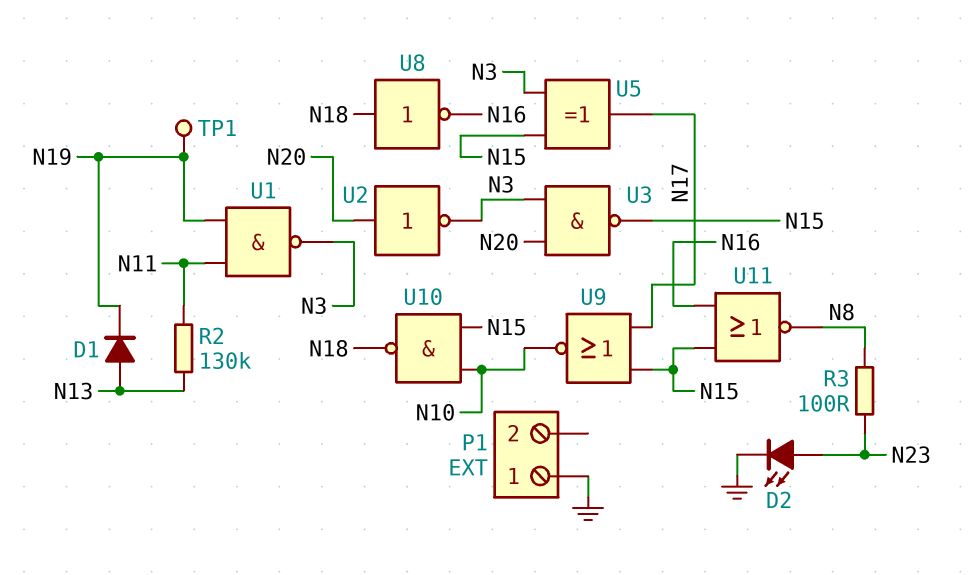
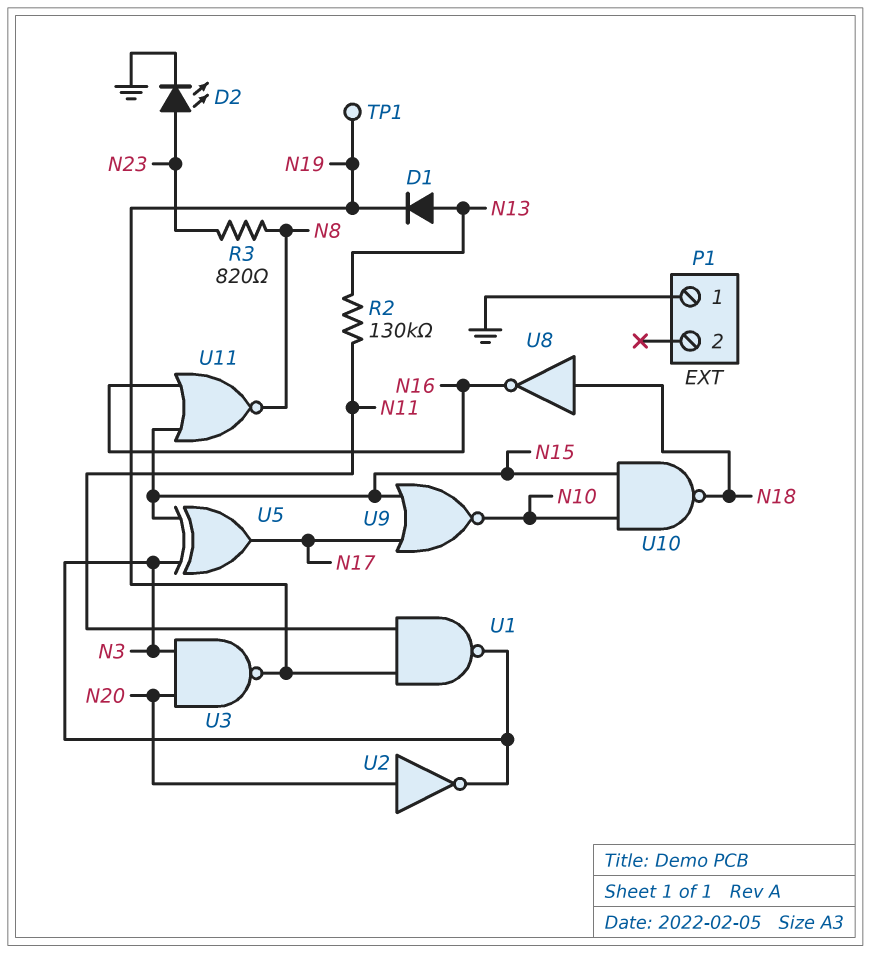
R3: 100 (N8, N23) -> 820 (N8, N23)
U3: NAND (in N3, in N20, out N15) -> NAND (in N3, in N20, out N19)

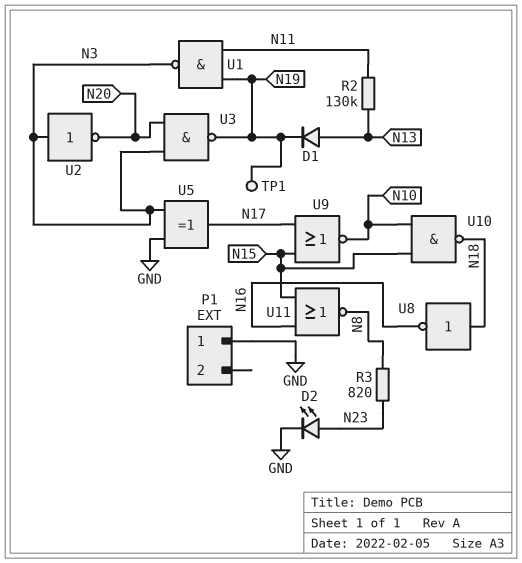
U2: NOT (in N20, out N3) -> NOT (in N3, out N20)
U5: XOR (in N3, in N15, out N17) -> XOR (in GND, in N3, out N17)

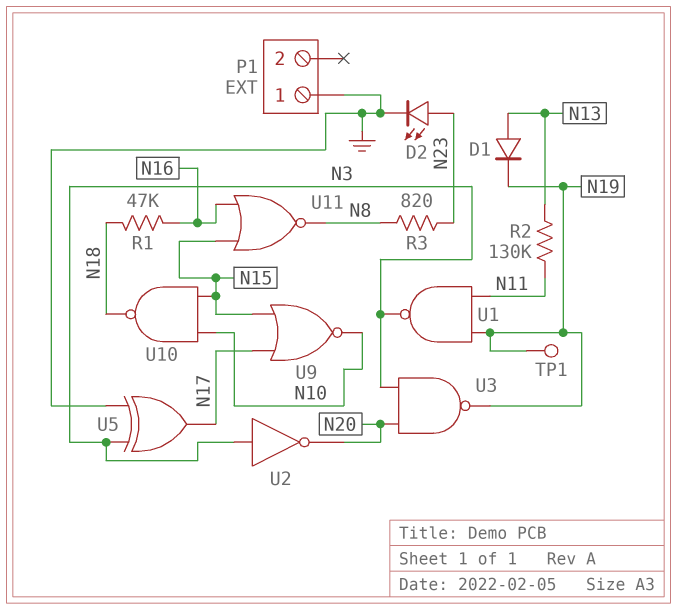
R1: none -> 47k (N16, N18)
U8: NOT (in N18, out N16) -> none

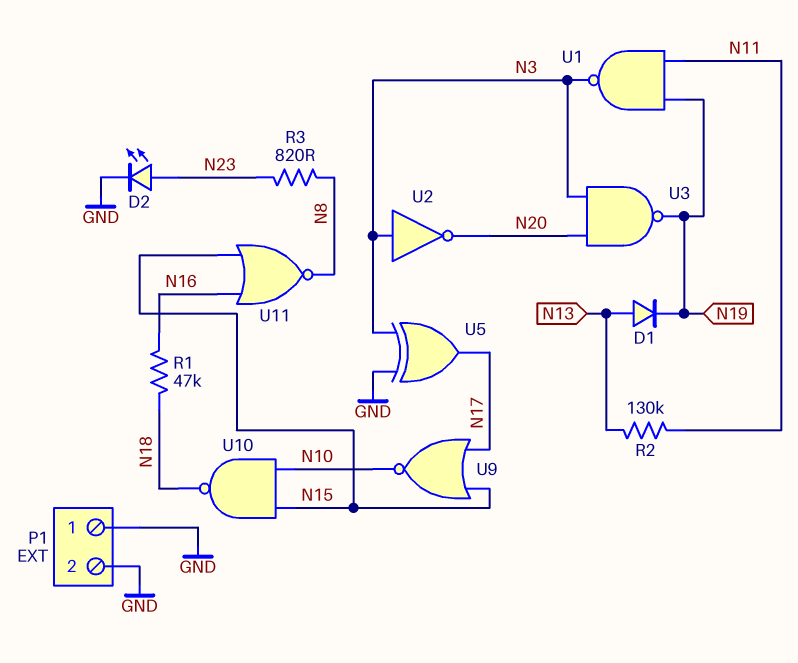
P1 pin 2: none -> GND
TP1: test point (N19) -> none

